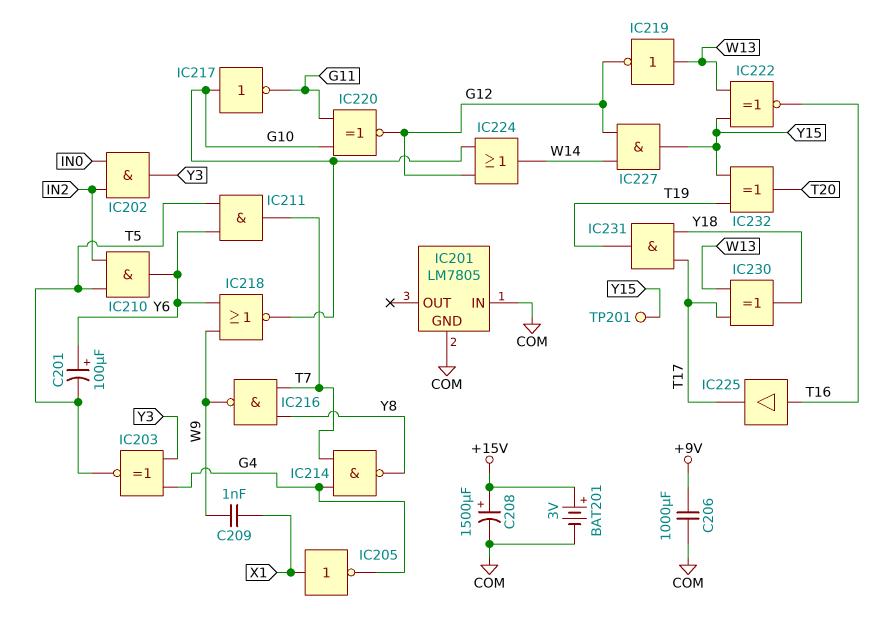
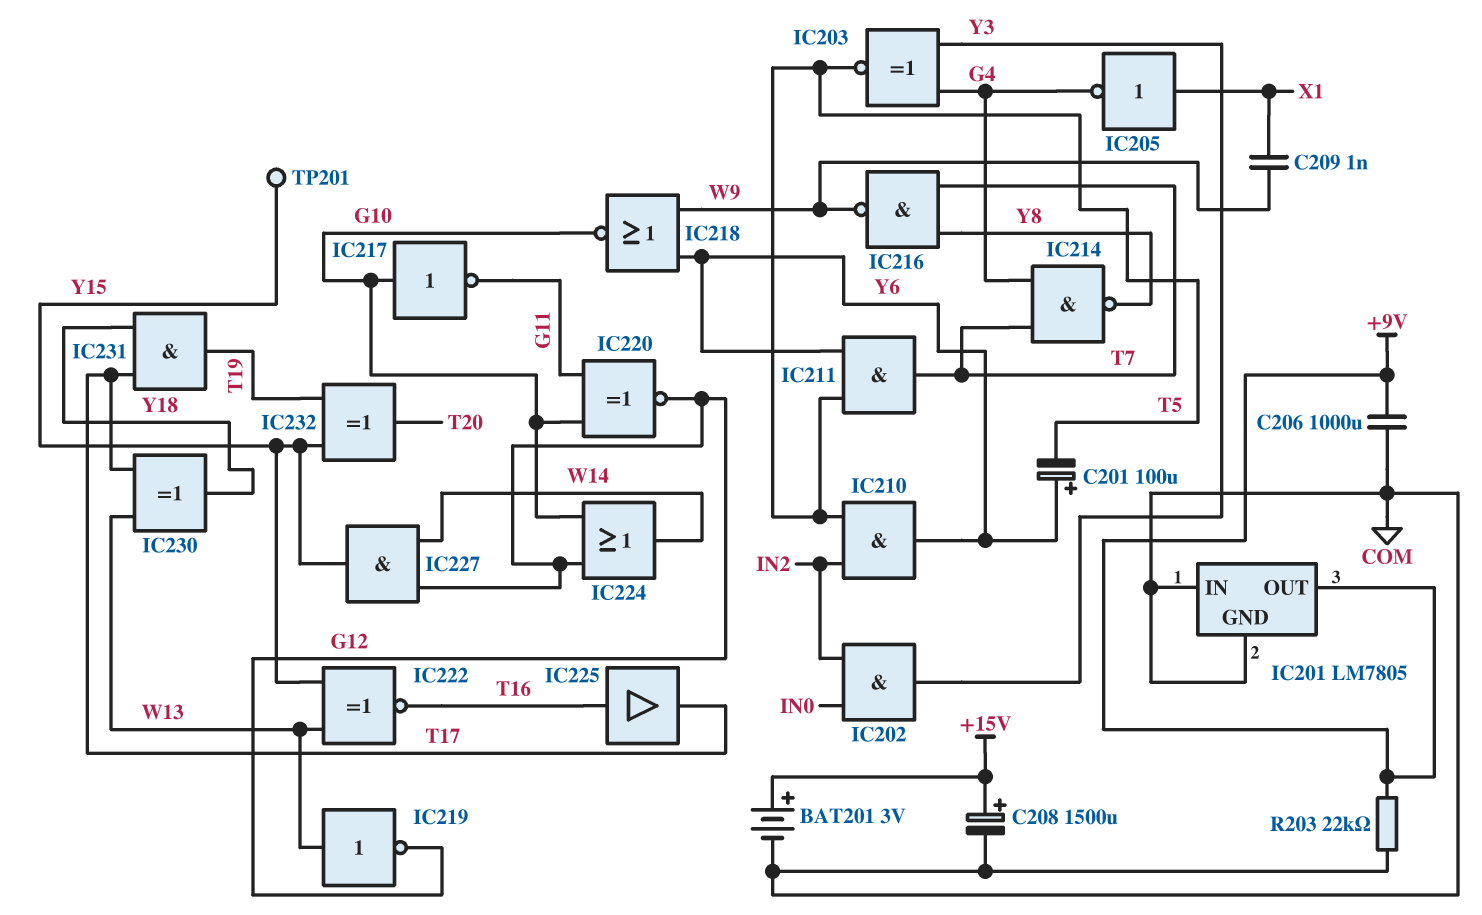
IC201 pin OUT: none -> +9V
R203: none -> 22k (+9V, COM)

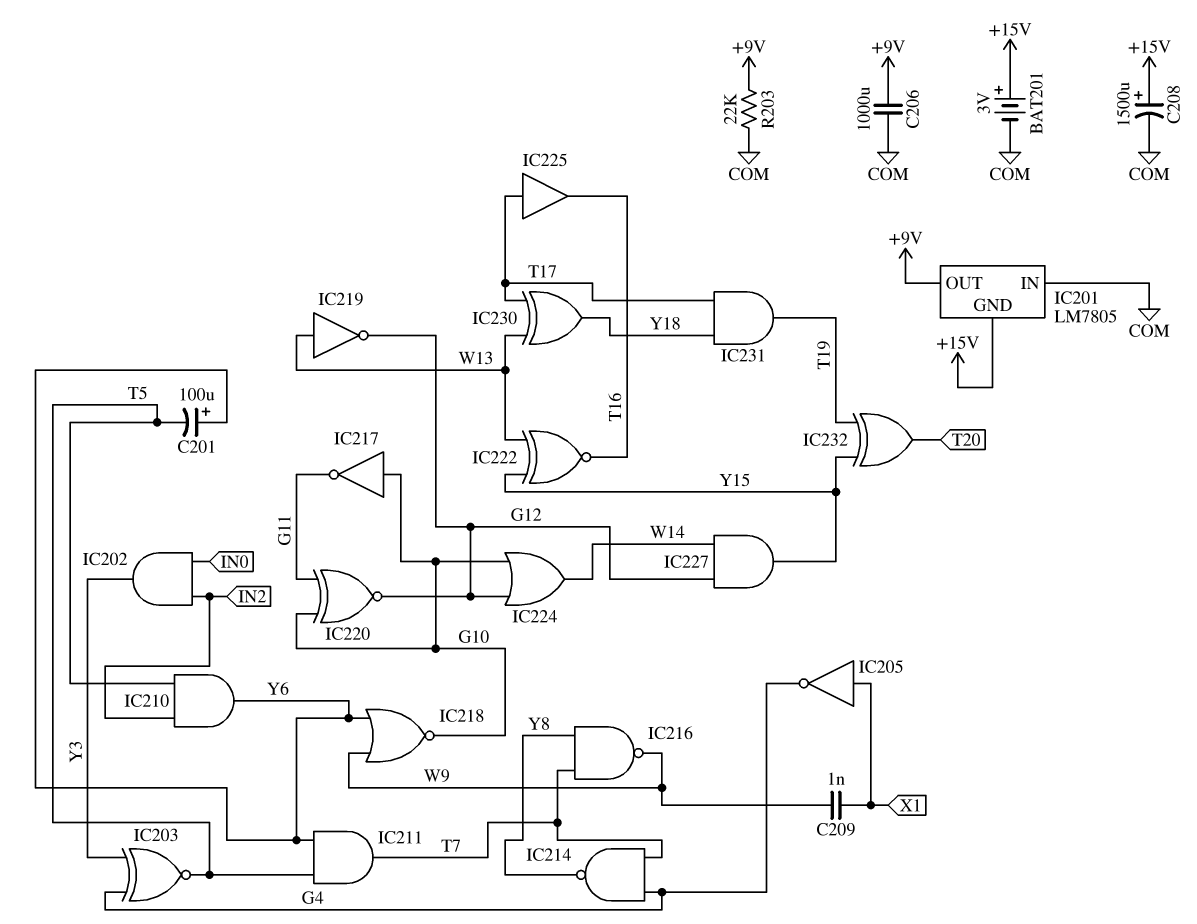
IC201 pin GND: COM -> +15V
IC225: buffer (in T16, out T17) -> buffer (in T17, out T16)
TP201: test point (Y15) -> none

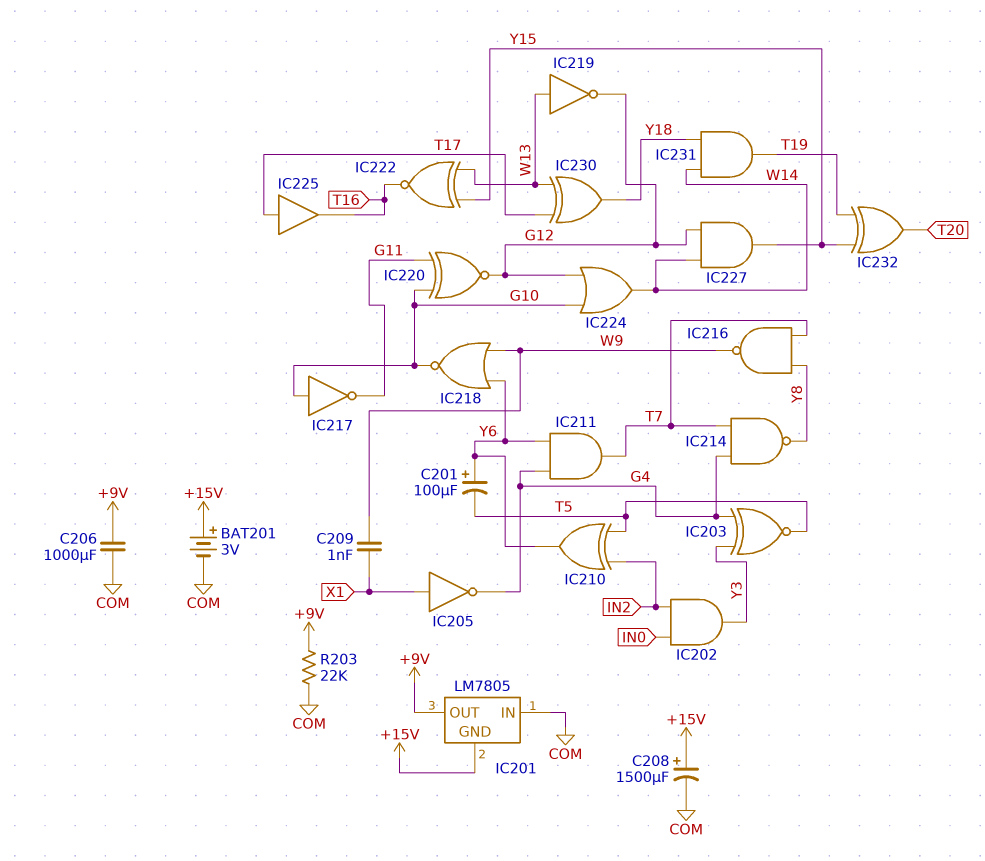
IC210: AND (in IN2, in T5, out Y6) -> XOR (in IN2, in T5, out Y6)
IC211: AND (in T5, in Y6, out T7) -> AND (in G4, in Y6, out T7)
IC231: AND (in T17, in Y18, out T19) -> AND (in W14, in Y18, out T19)

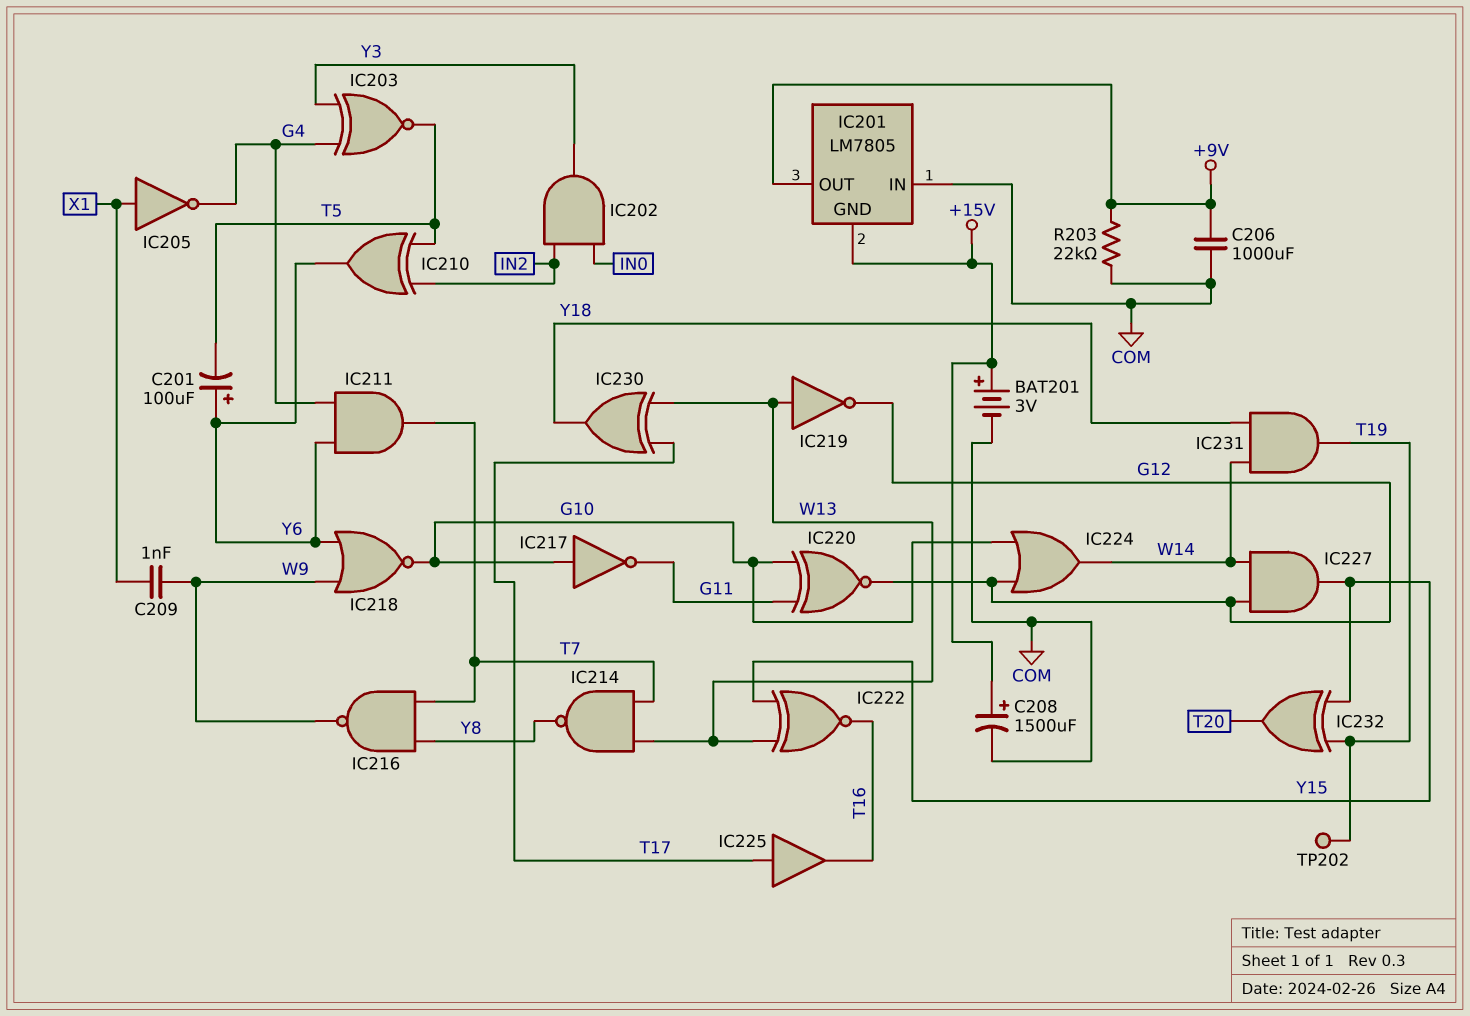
IC214: NAND (in G4, in T7, out Y8) -> NAND (in T7, in W13, out Y8)
TP202: none -> test point (T19)

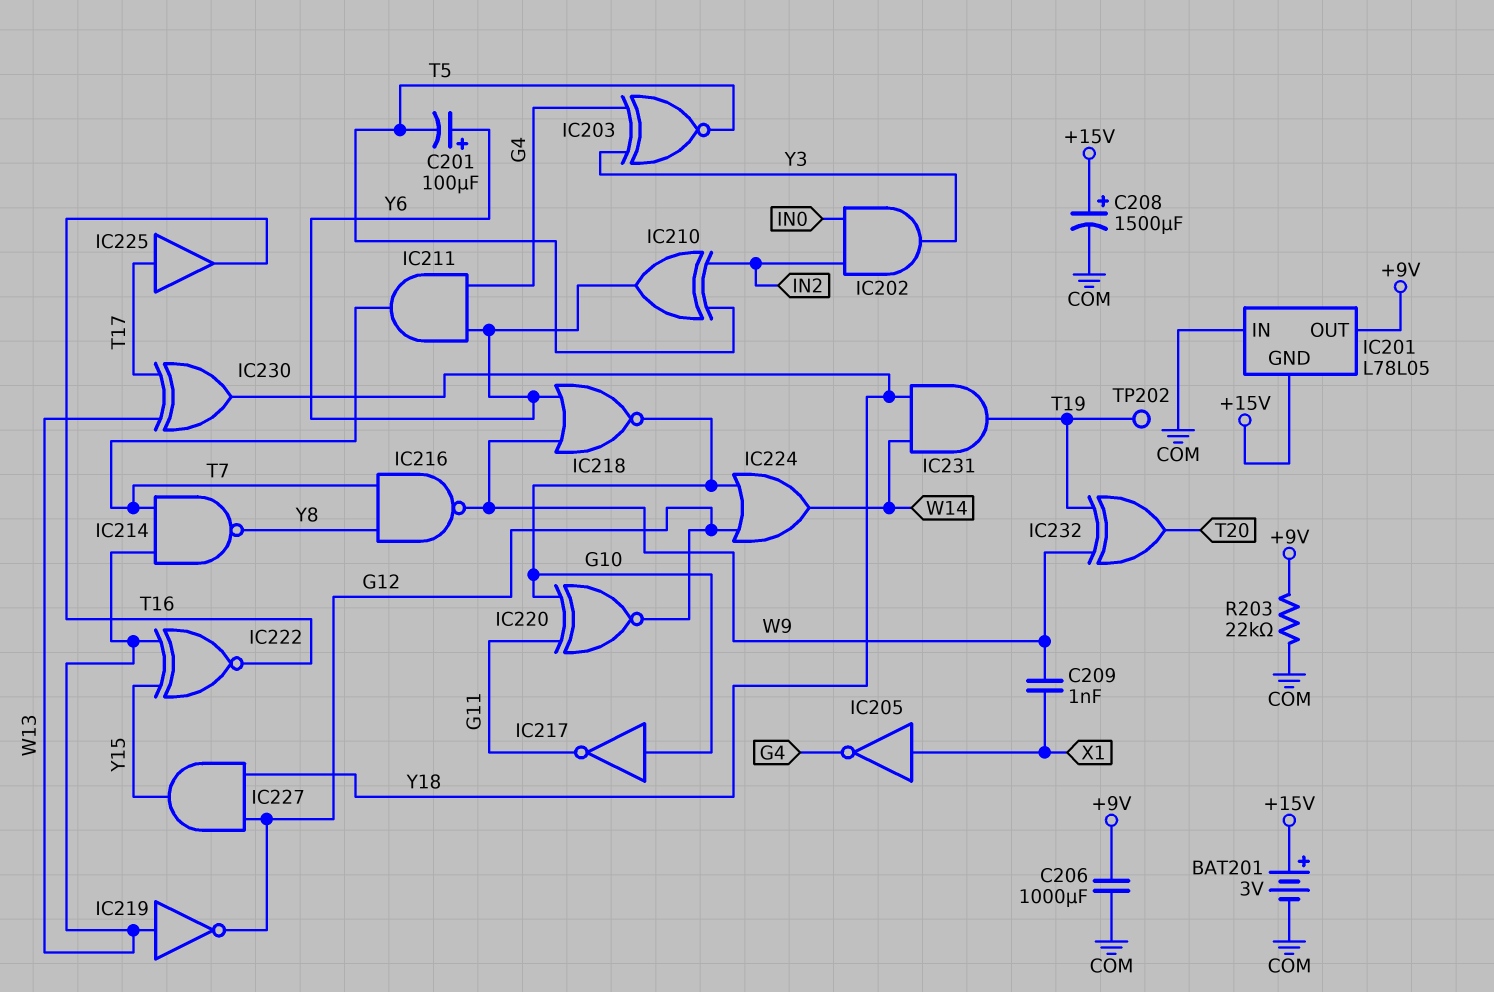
IC201: LM7805 -> L78L05
IC227: AND (in G12, in W14, out Y15) -> AND (in G12, in Y18, out Y15)
IC232: XOR (in T19, in Y15, out T20) -> XOR (in T19, in W9, out T20)

